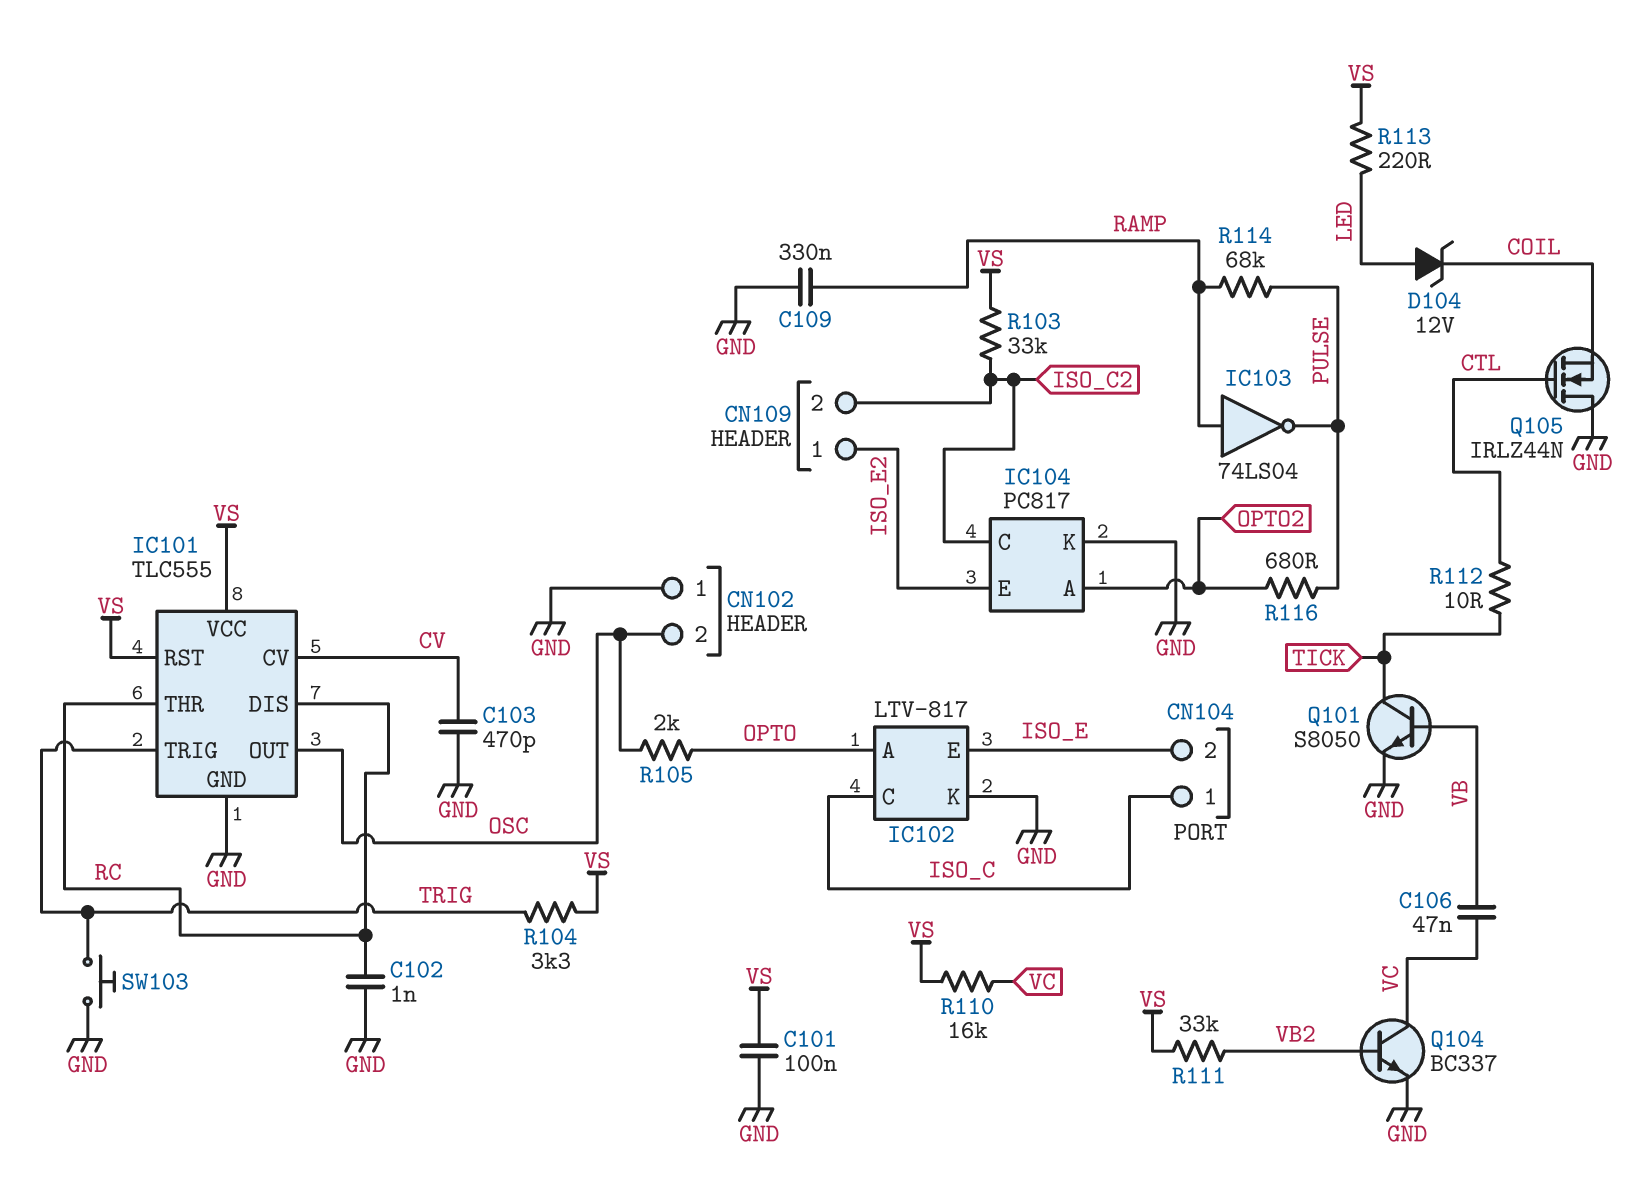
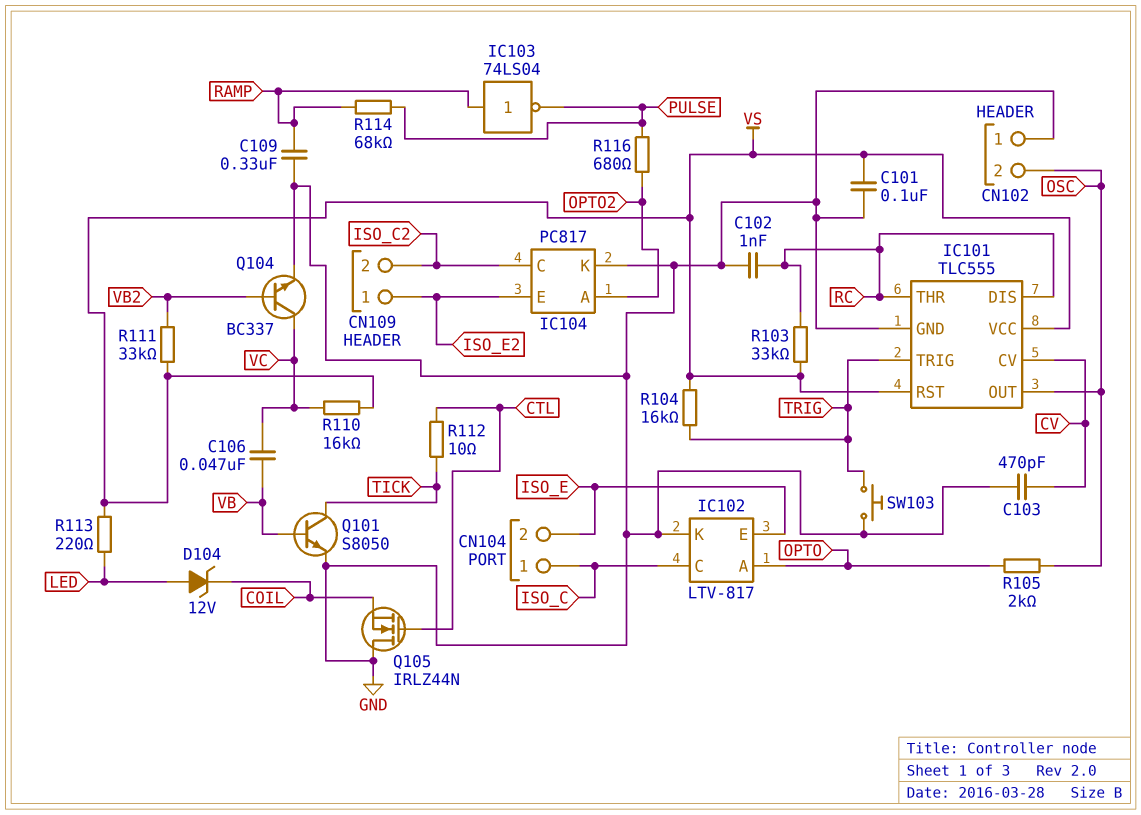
R103: 33k (ISO_C2, VS) -> 33k (RC, VS)
R104: 3.3k (TRIG, VS) -> 16k (TRIG, VS)

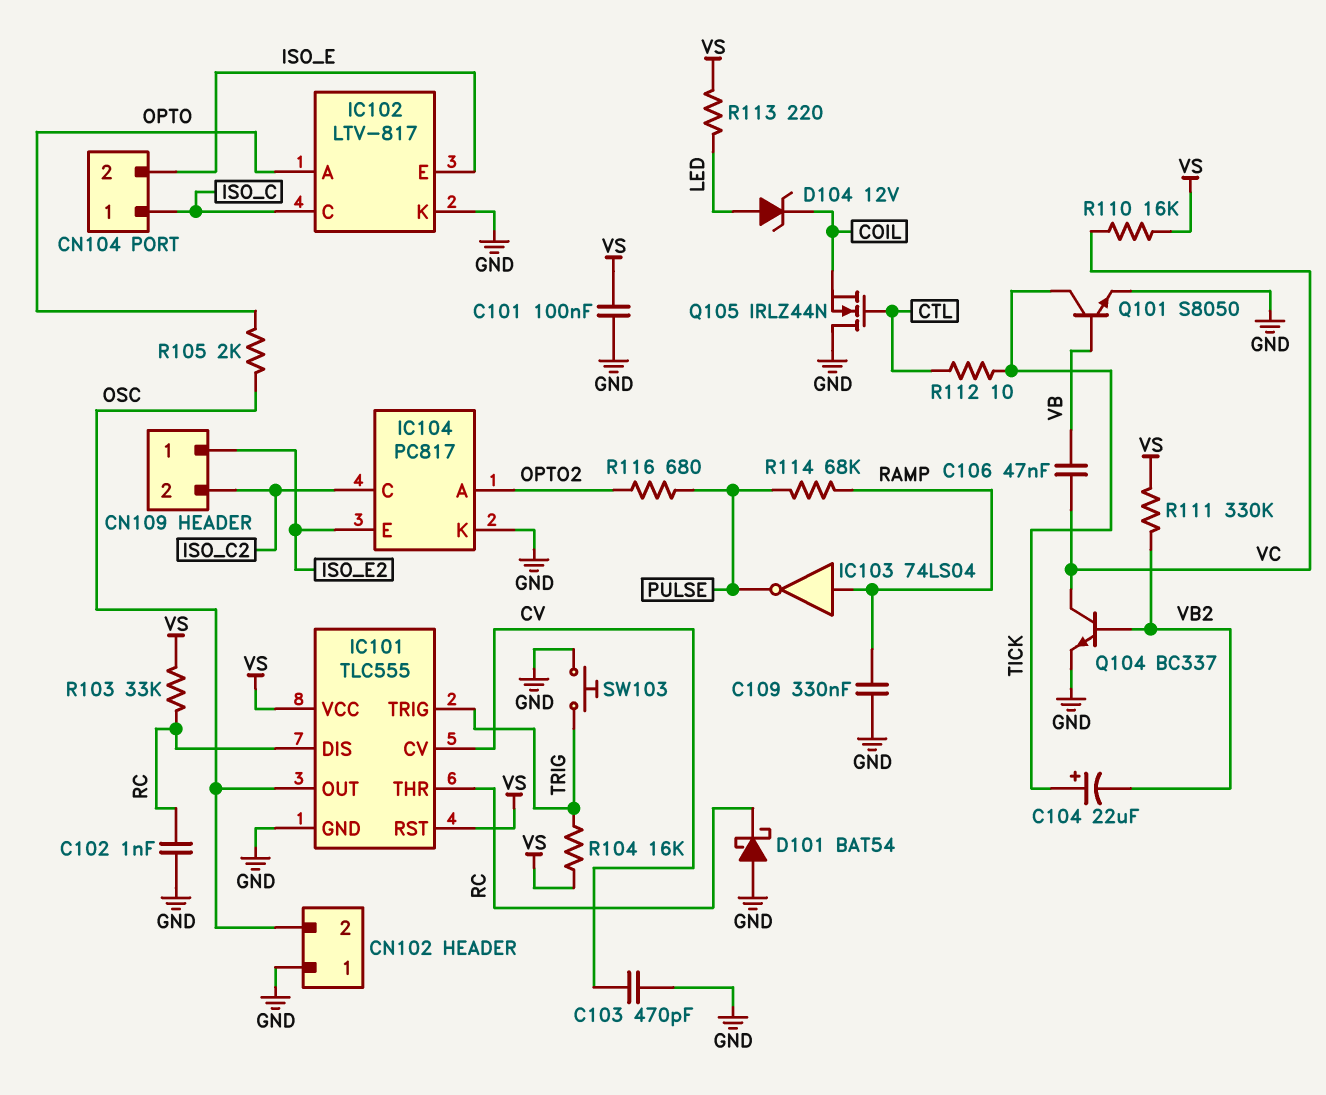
C104: none -> 22uF (plus TICK, minus VB2)
D101: none -> schottky BAT54 (A GND, K RC)
R111: 33k (VB2, VS) -> 330k (VB2, VS)

